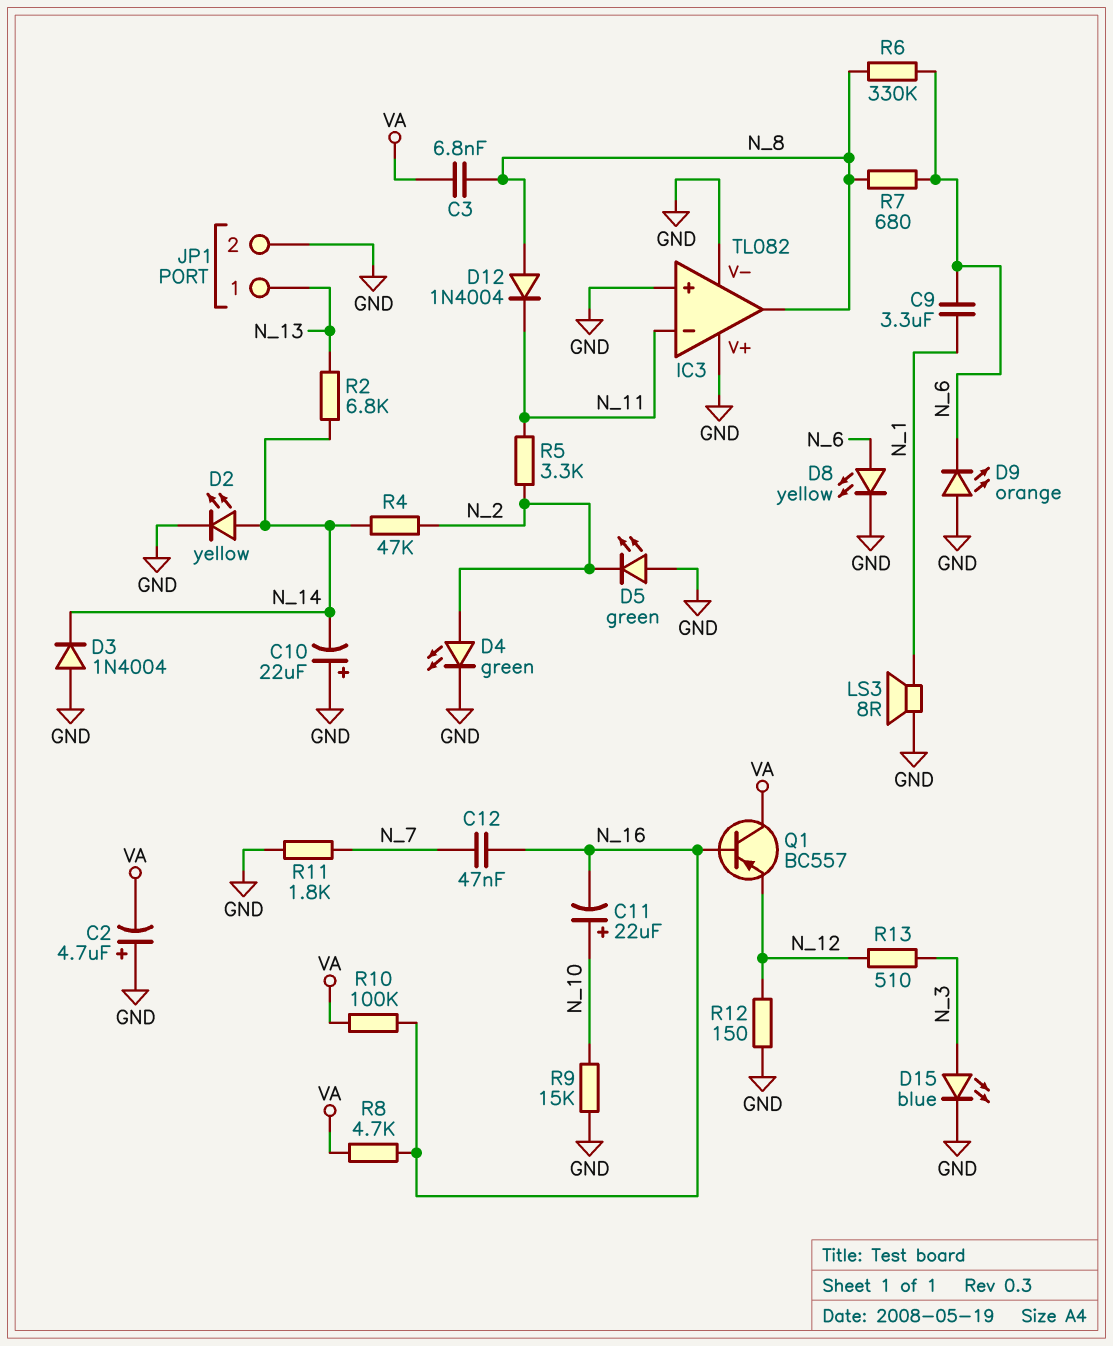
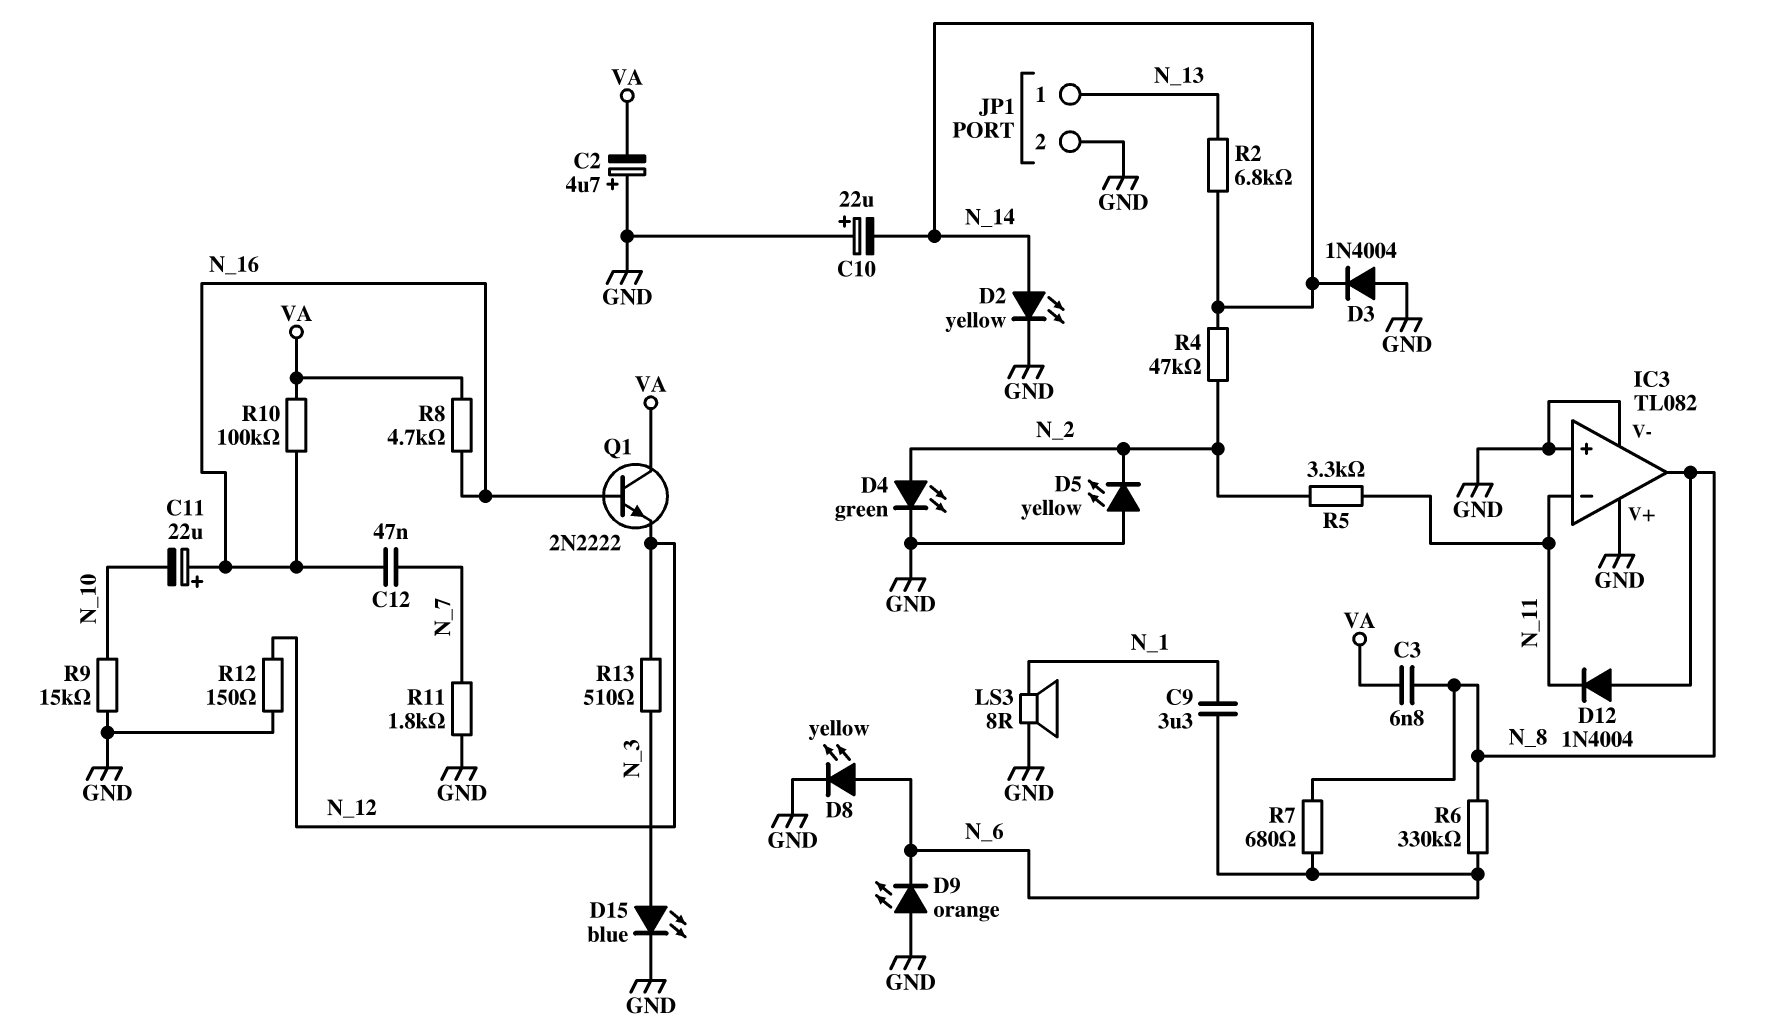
C11: 22uF (plus N_10, minus N_16) -> 22uF (plus N_16, minus N_10)
D5: LED green (A GND, K N_2) -> LED yellow (A GND, K N_2)
Q1: PNP BC557 (B N_16, C VA, E N_12) -> NPN 2N2222 (B N_16, C VA, E N_12)

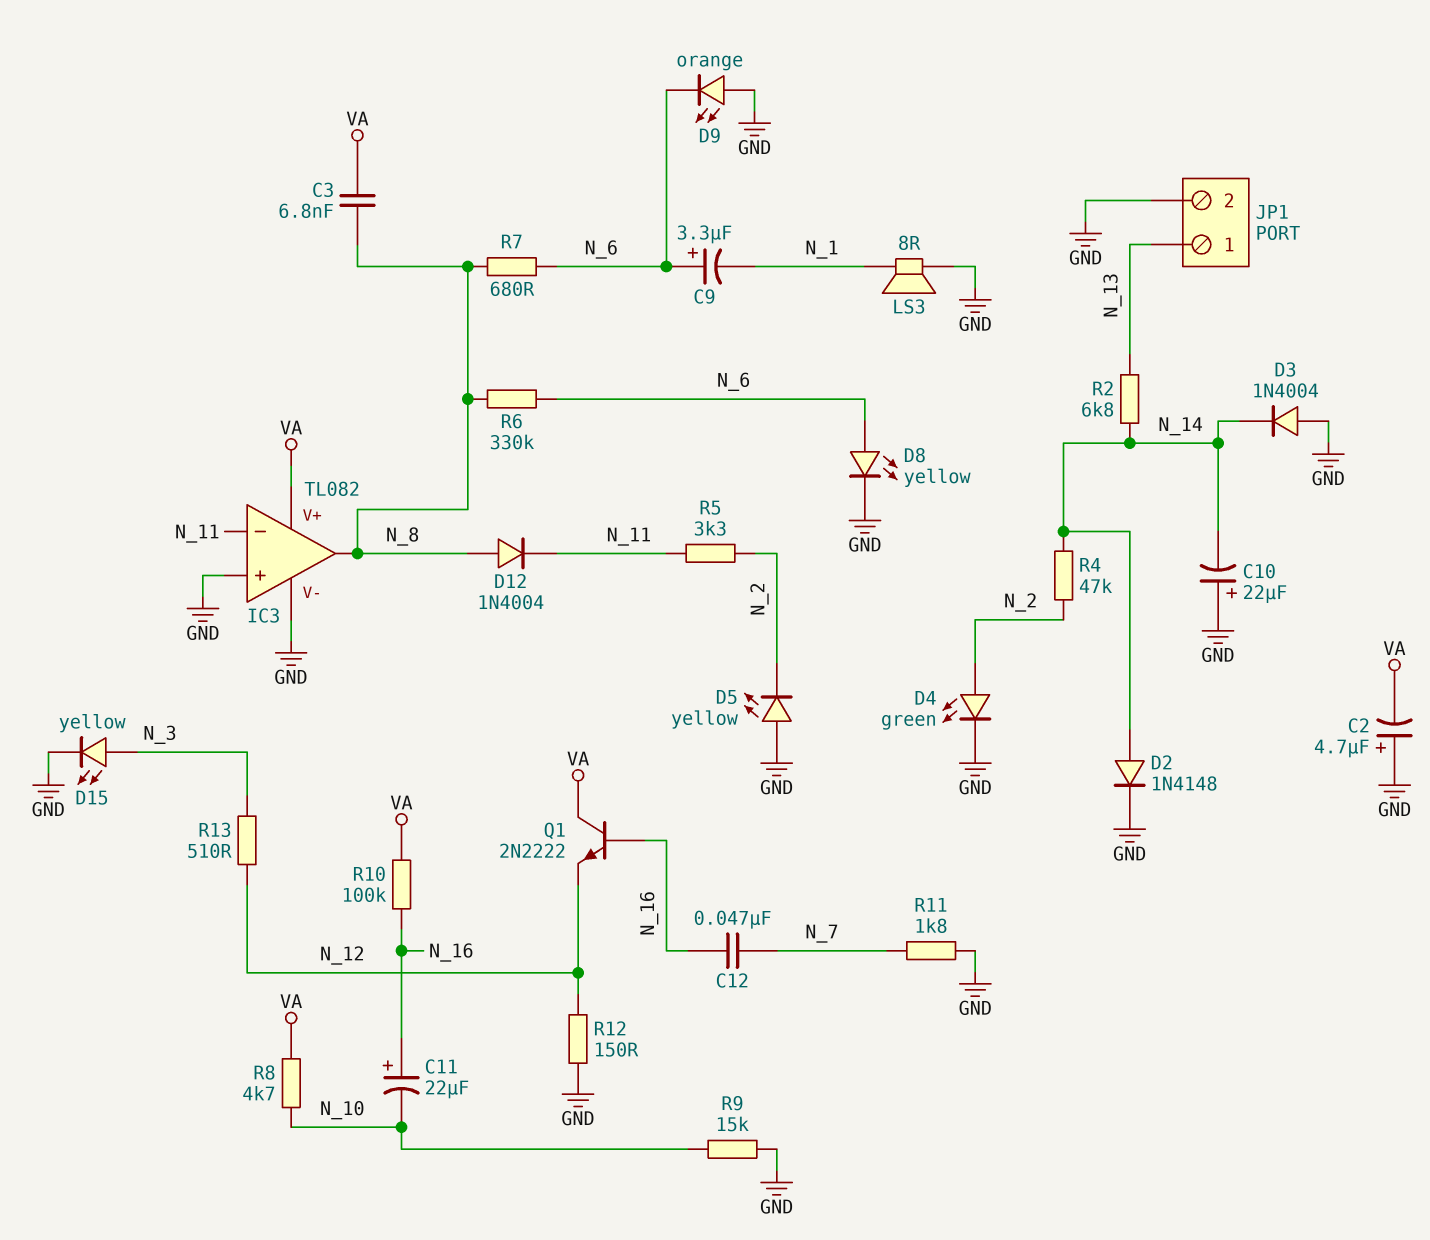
C9: 3.3uF (N_1, N_6) -> 3.3uF (plus N_6, minus N_1)
D2: LED yellow (A N_14, K GND) -> diode 1N4148 (A N_14, K GND)
D15: LED blue (A N_3, K GND) -> LED yellow (A N_3, K GND)
IC3 pin V+: GND -> VA
R8: 4.7k (N_16, VA) -> 4.7k (N_10, VA)

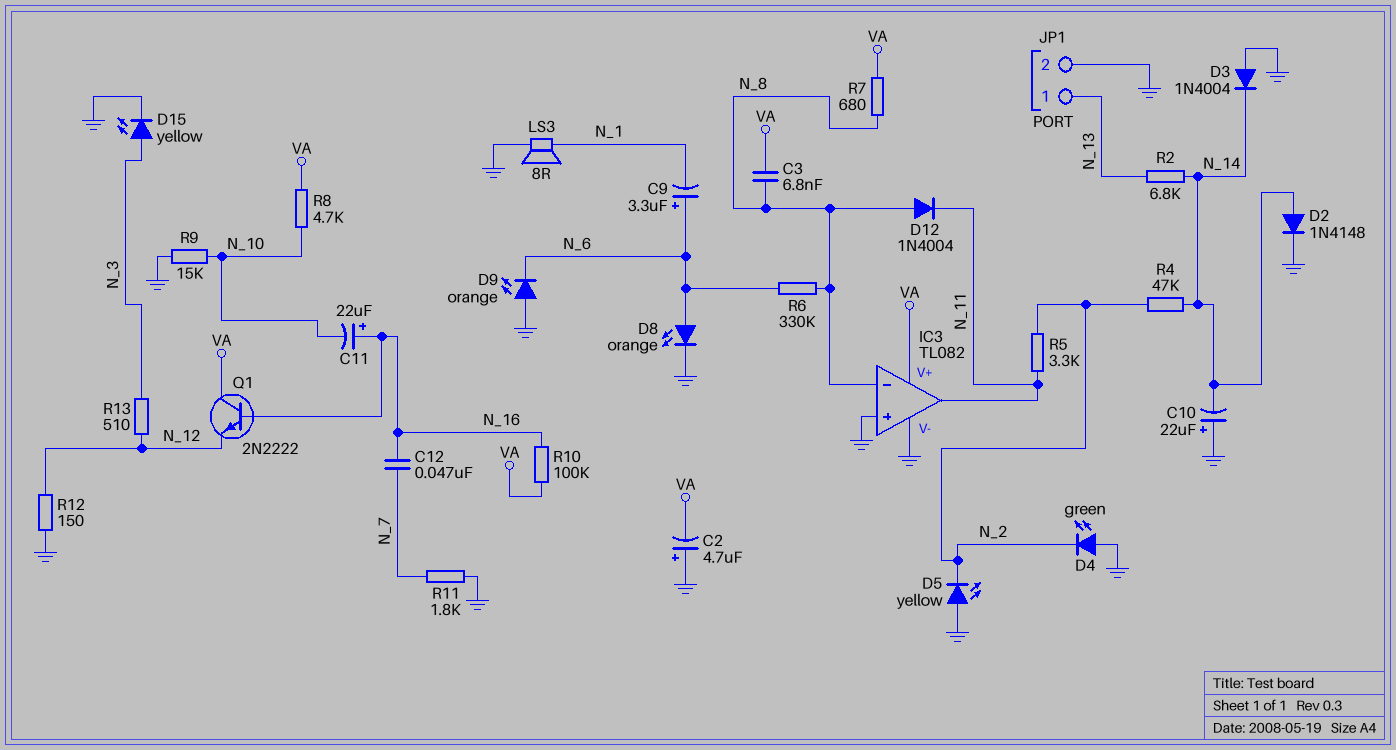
D4: LED green (A N_2, K GND) -> LED green (A GND, K N_2)
D8: LED yellow (A N_6, K GND) -> LED orange (A N_6, K GND)
IC3 pin in-: N_11 -> N_8
IC3 pin out: N_8 -> N_11
R7: 680 (N_6, N_8) -> 680 (N_8, VA)

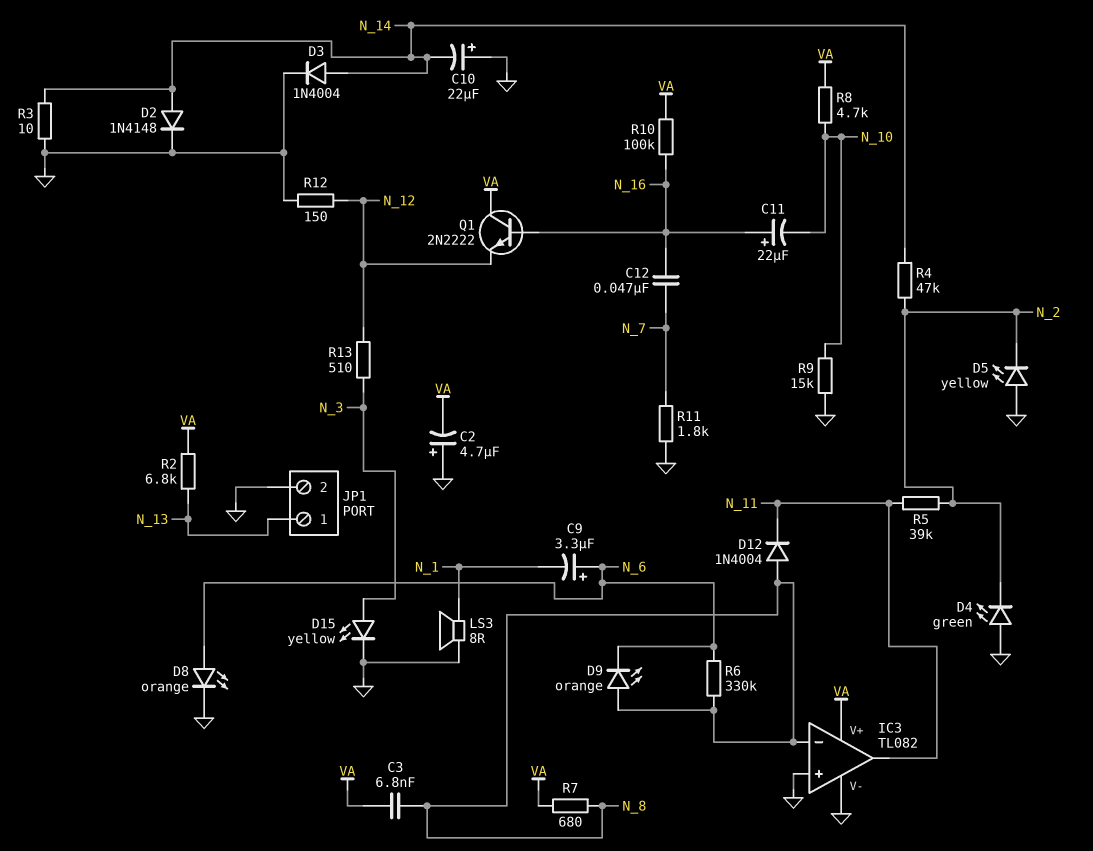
D3: diode 1N4004 (A GND, K N_14) -> diode 1N4004 (A N_14, K GND)
D9: LED orange (A GND, K N_6) -> LED orange (A N_8, K N_6)
R2: 6.8k (N_13, N_14) -> 6.8k (N_13, VA)
R3: none -> 10 (GND, N_14)
R5: 3.3k (N_2, N_11) -> 39k (N_2, N_11)

